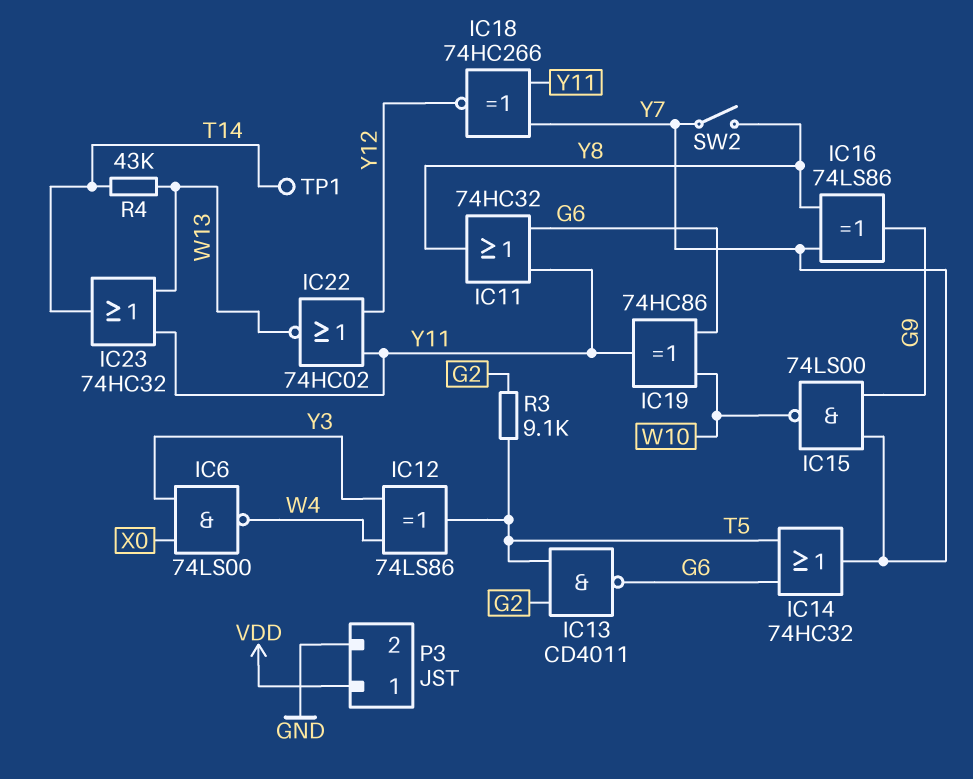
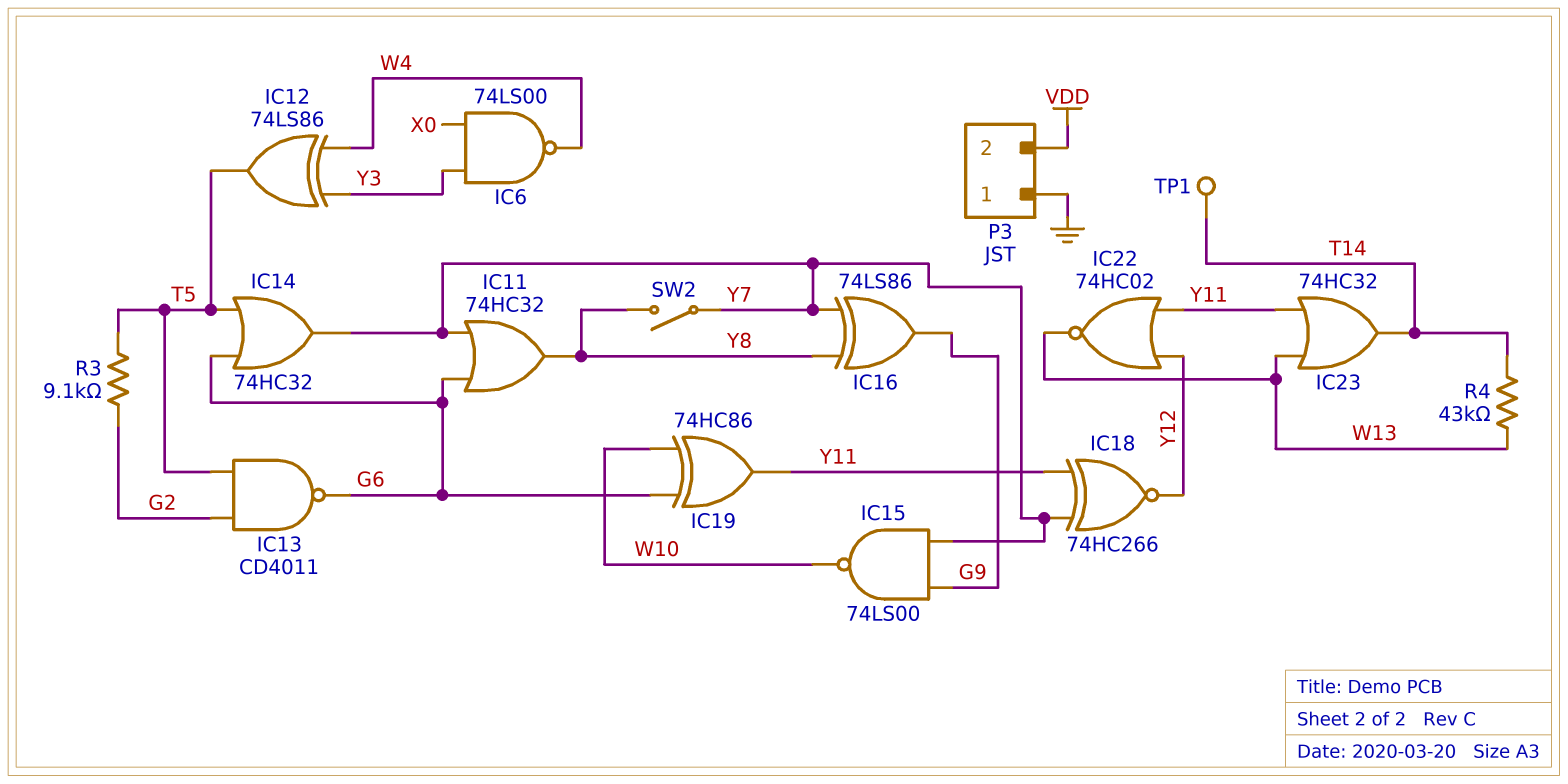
IC11: OR 74HC32 (in G6, in Y11, out Y8) -> OR 74HC32 (in G6, in Y7, out Y8)
P3 pin 1: VDD -> GND
P3 pin 2: GND -> VDD

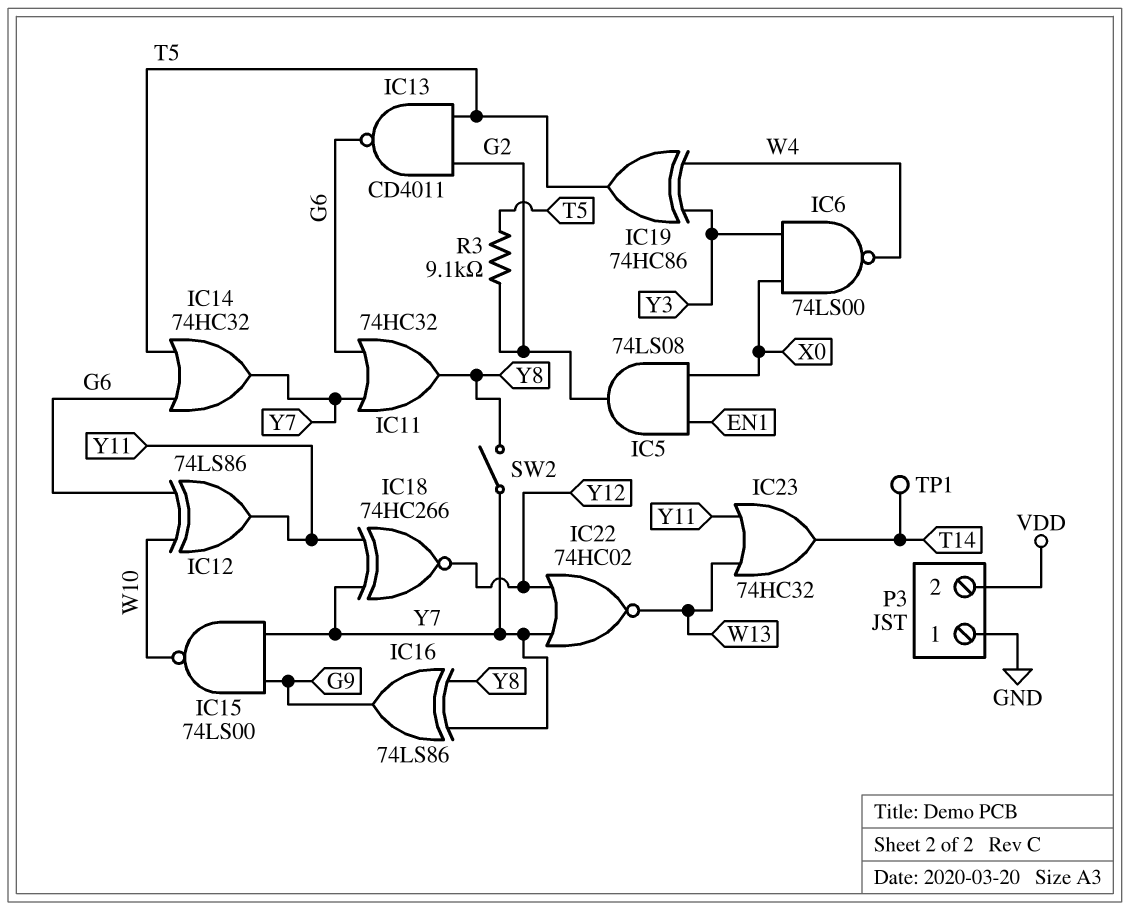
IC5: none -> AND 74LS08 (in EN1, in X0, out G2)
IC12: XOR 74LS86 (in W4, in Y3, out T5) -> XOR 74LS86 (in G6, in W10, out Y11)
IC19: XOR 74HC86 (in G6, in W10, out Y11) -> XOR 74HC86 (in W4, in Y3, out T5)
IC22: NOR 74HC02 (in Y11, in Y12, out W13) -> NOR 74HC02 (in Y7, in Y12, out W13)
R4: 43k (T14, W13) -> none

